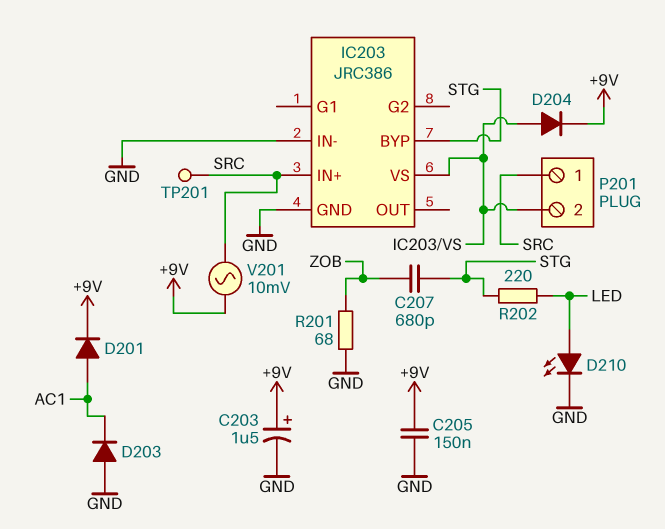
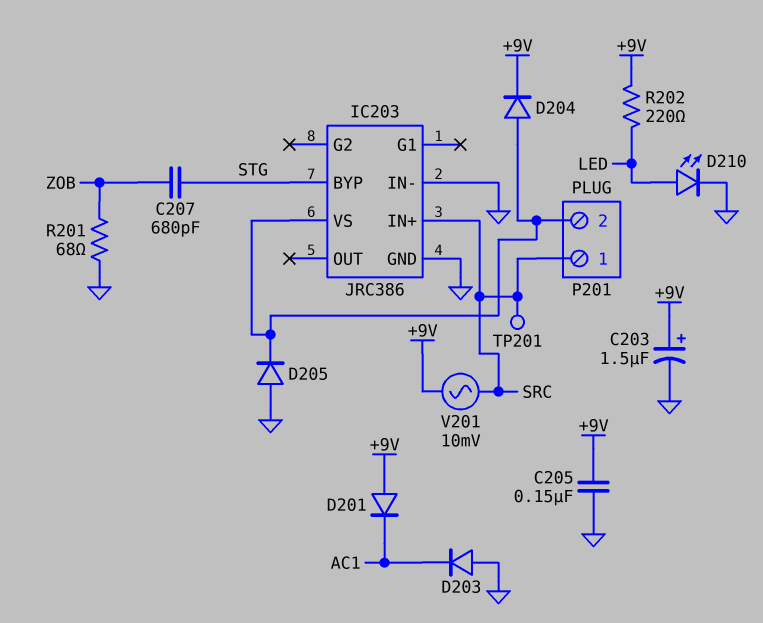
D201: diode (A AC1, K +9V) -> diode (A +9V, K AC1)
D205: none -> diode (A GND, K IC203/VS)
R202: 220 (LED, STG) -> 220 (+9V, LED)

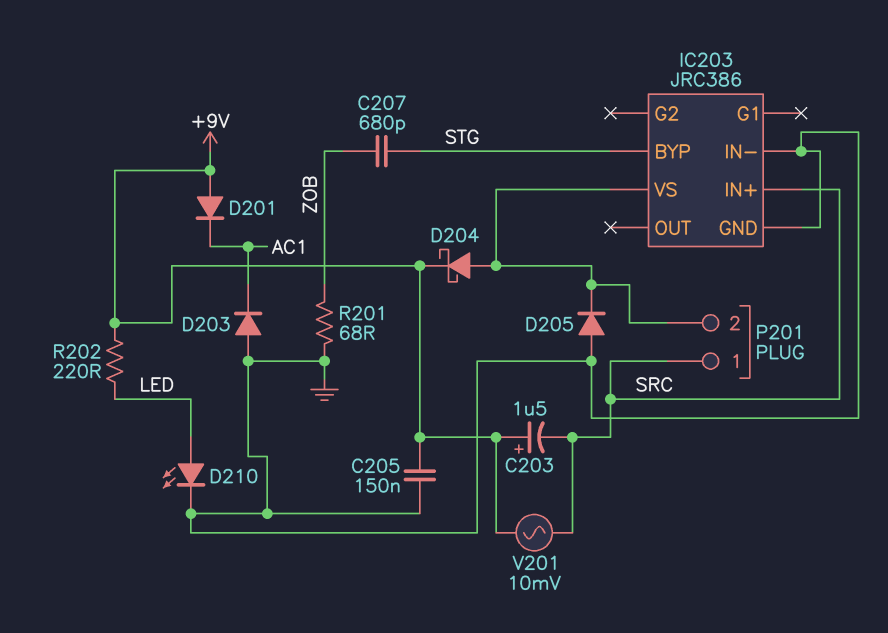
C203: 1.5uF (plus +9V, minus GND) -> 1.5uF (plus +9V, minus SRC)
D204: diode (A IC203/VS, K +9V) -> schottky (A IC203/VS, K +9V)
TP201: test point (SRC) -> none

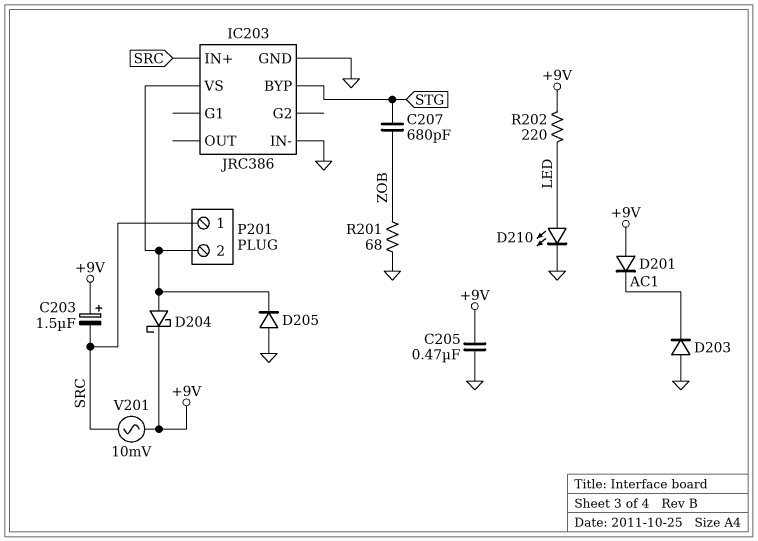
C205: 150nF (+9V, GND) -> 470nF (+9V, GND)

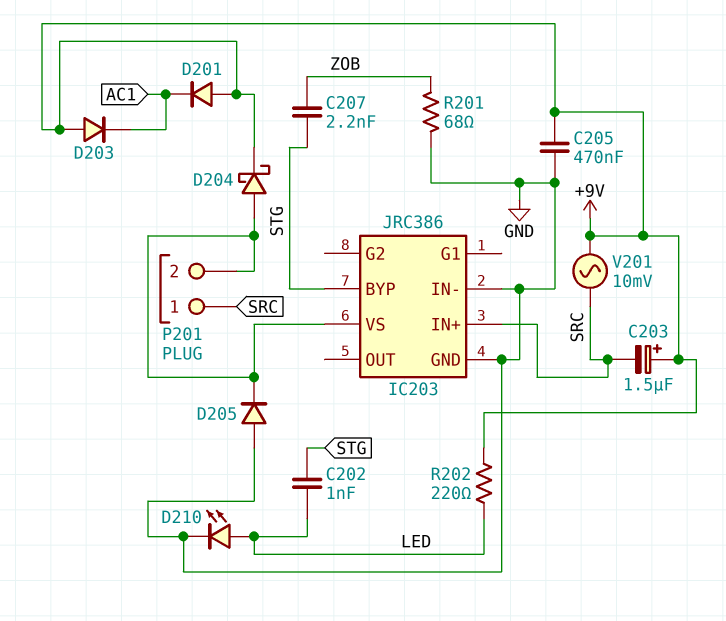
C202: none -> 1nF (LED, STG)
C207: 680pF (STG, ZOB) -> 2.2nF (STG, ZOB)
D203: diode (A GND, K AC1) -> diode (A +9V, K AC1)

